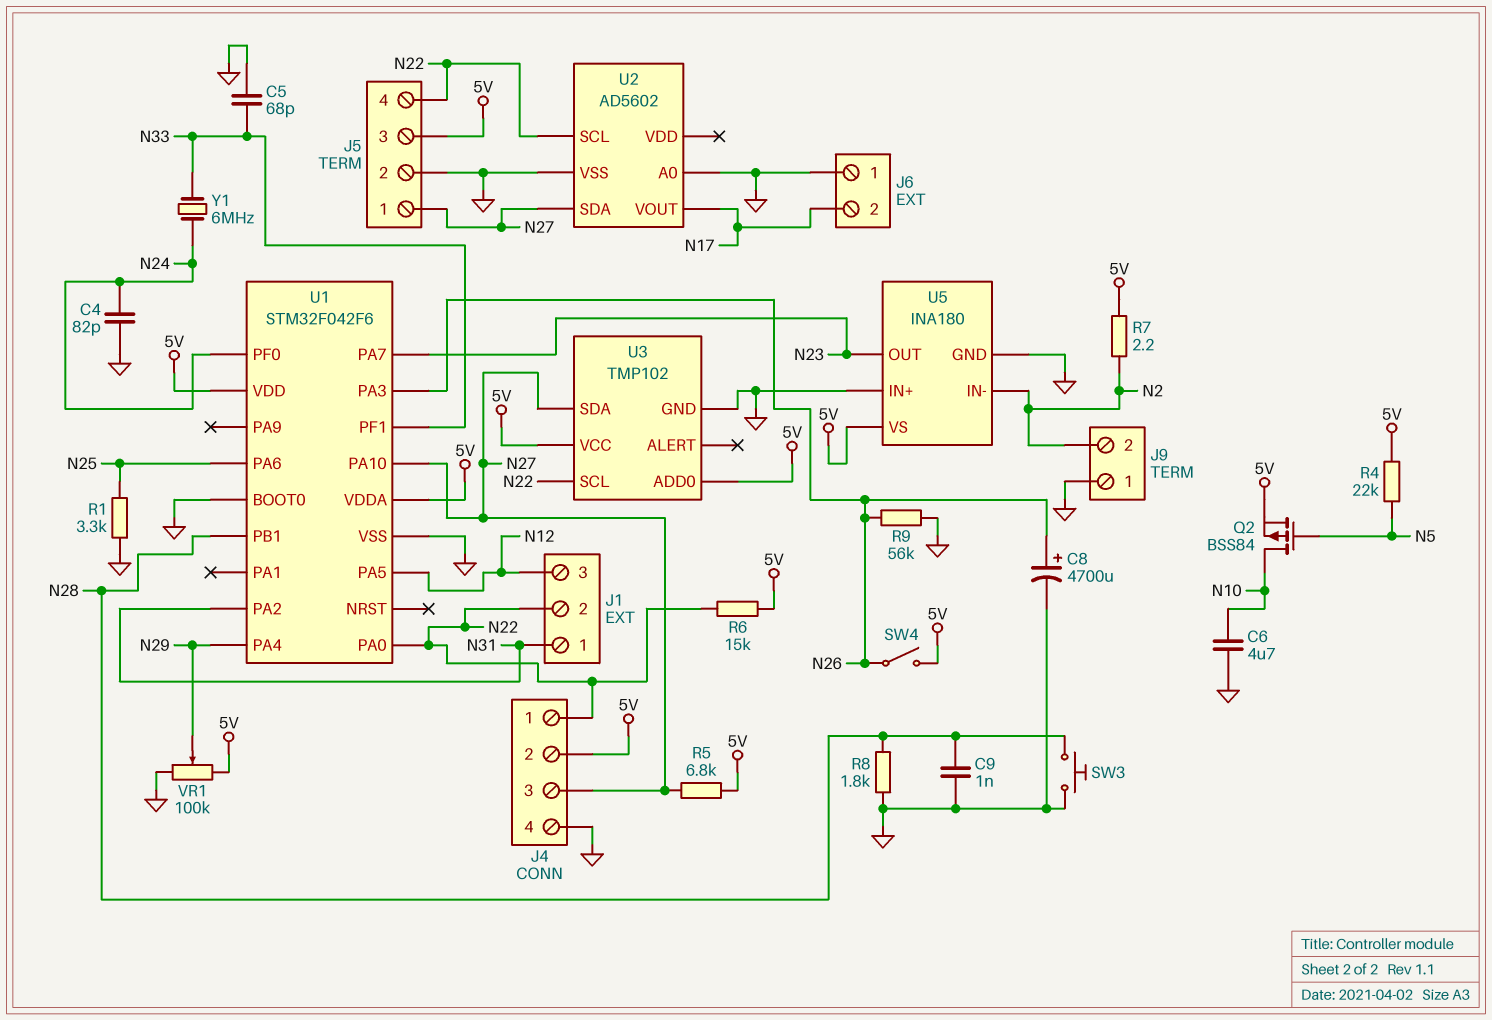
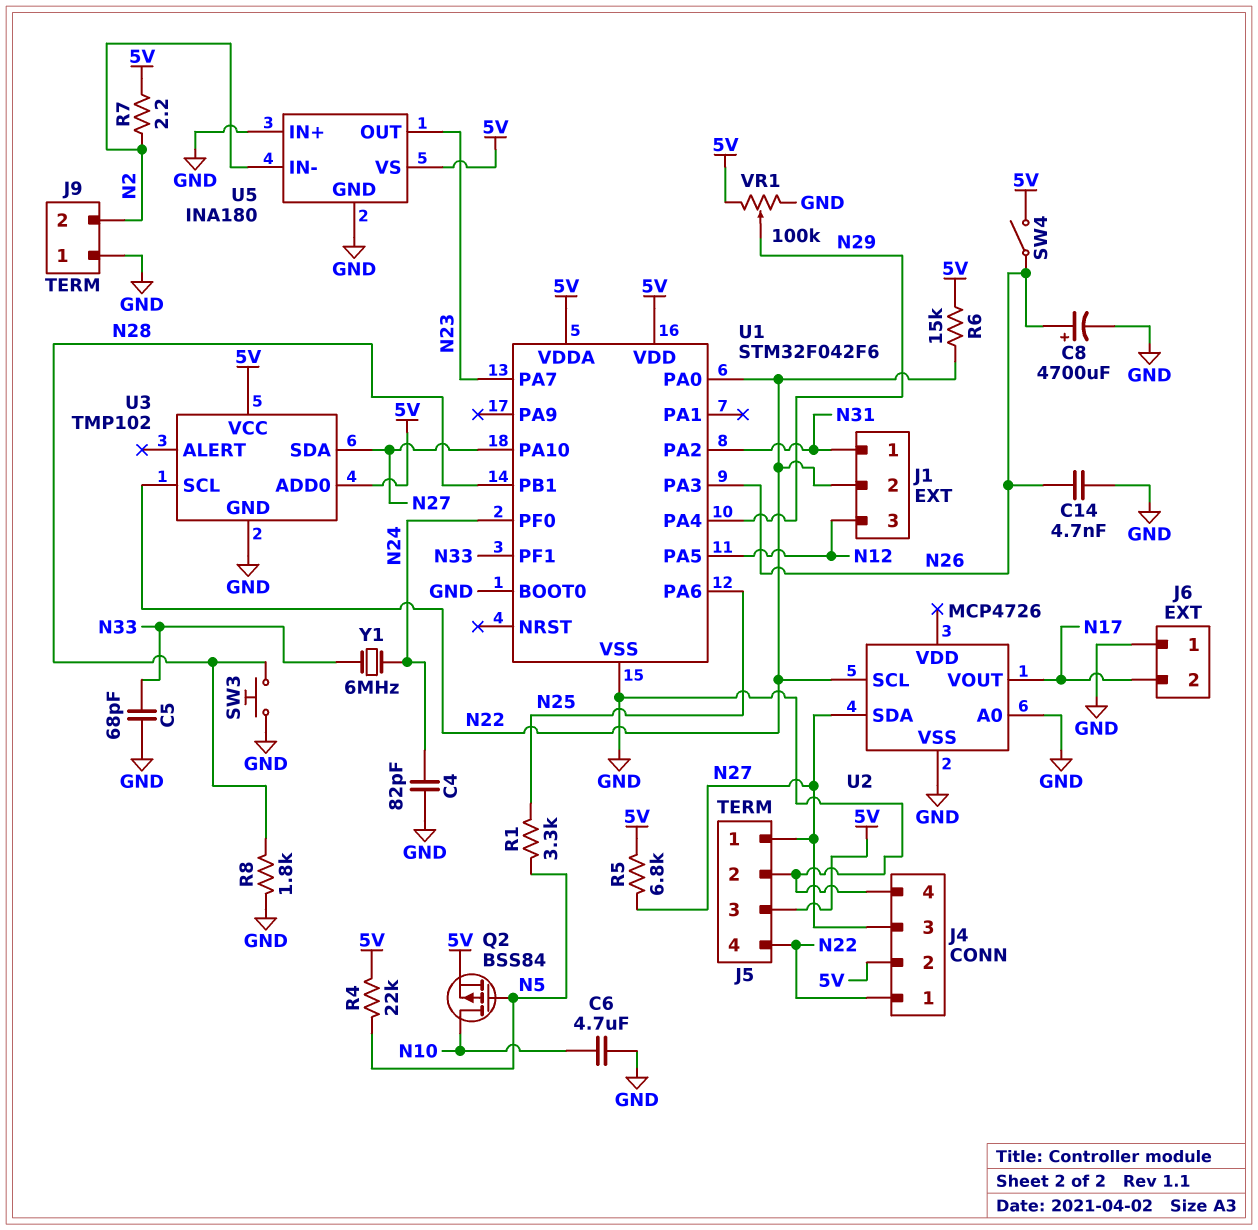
C9: 1nF (GND, N28) -> none
C14: none -> 4.7nF (GND, N26)
R1: 3.3k (GND, N25) -> 3.3k (N5, N25)
R9: 56k (GND, N26) -> none
U2: AD5602 -> MCP4726

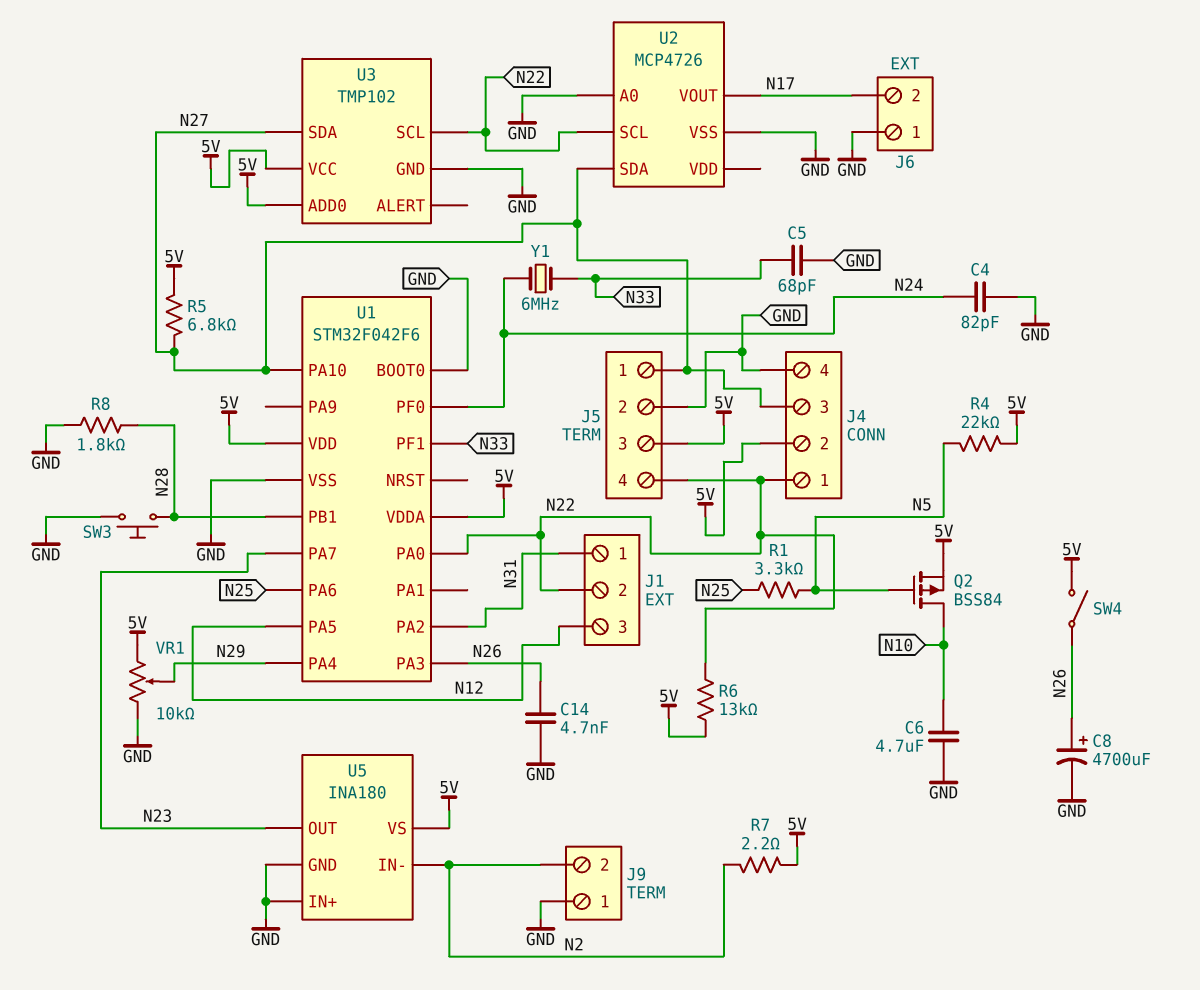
R6: 15k (5V, N22) -> 13k (5V, N22)
VR1: 100k (5V, GND, wiper N29) -> 10k (5V, GND, wiper N29)

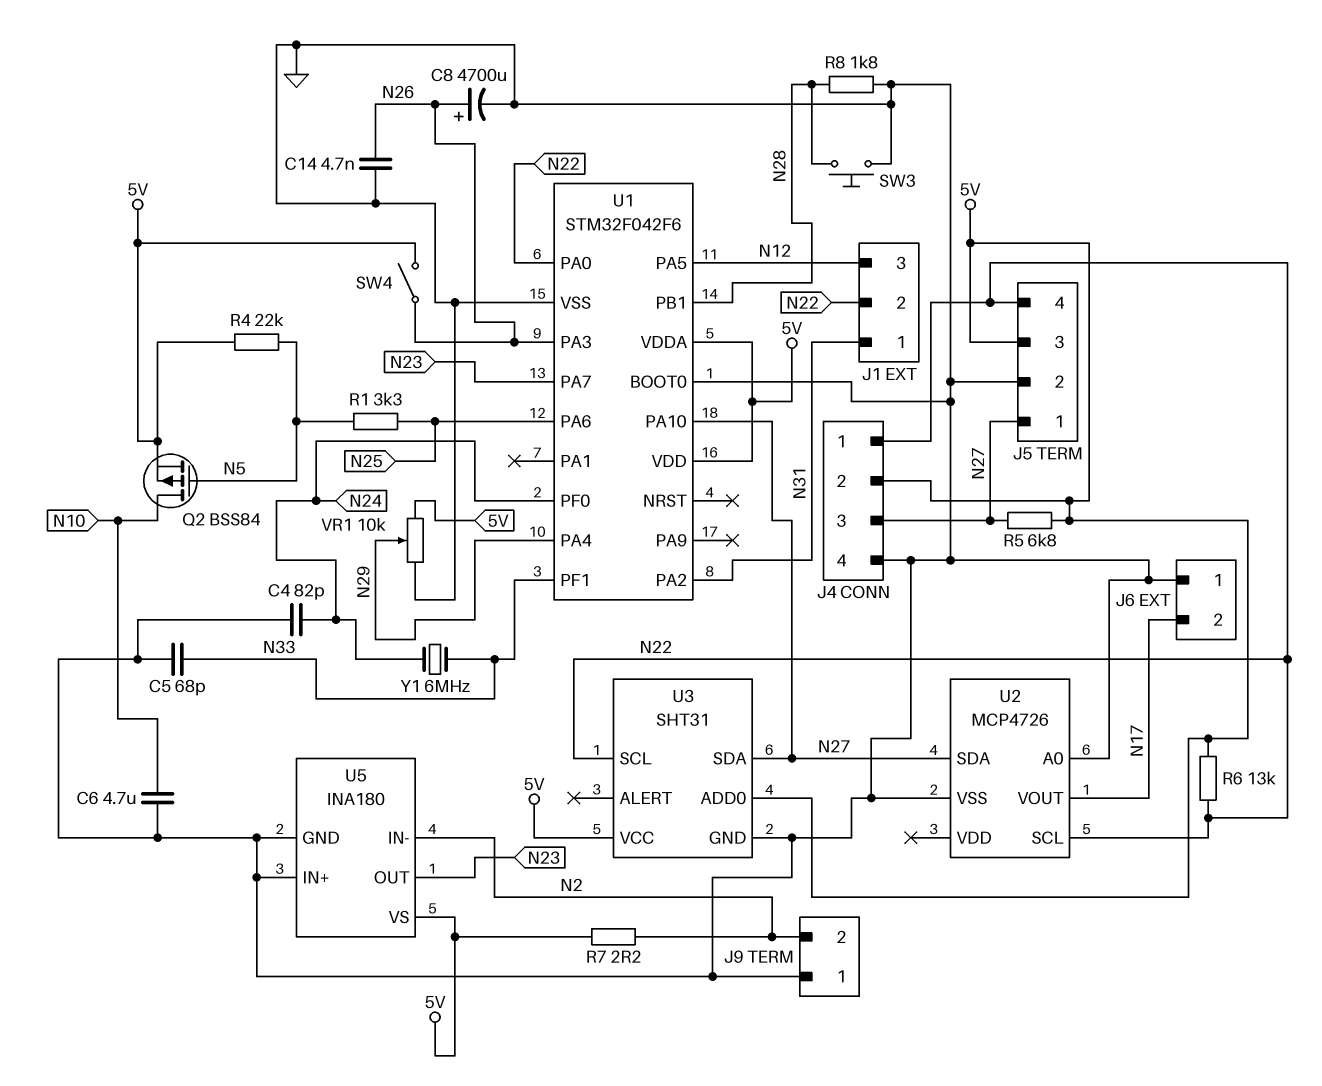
U3: TMP102 -> SHT31

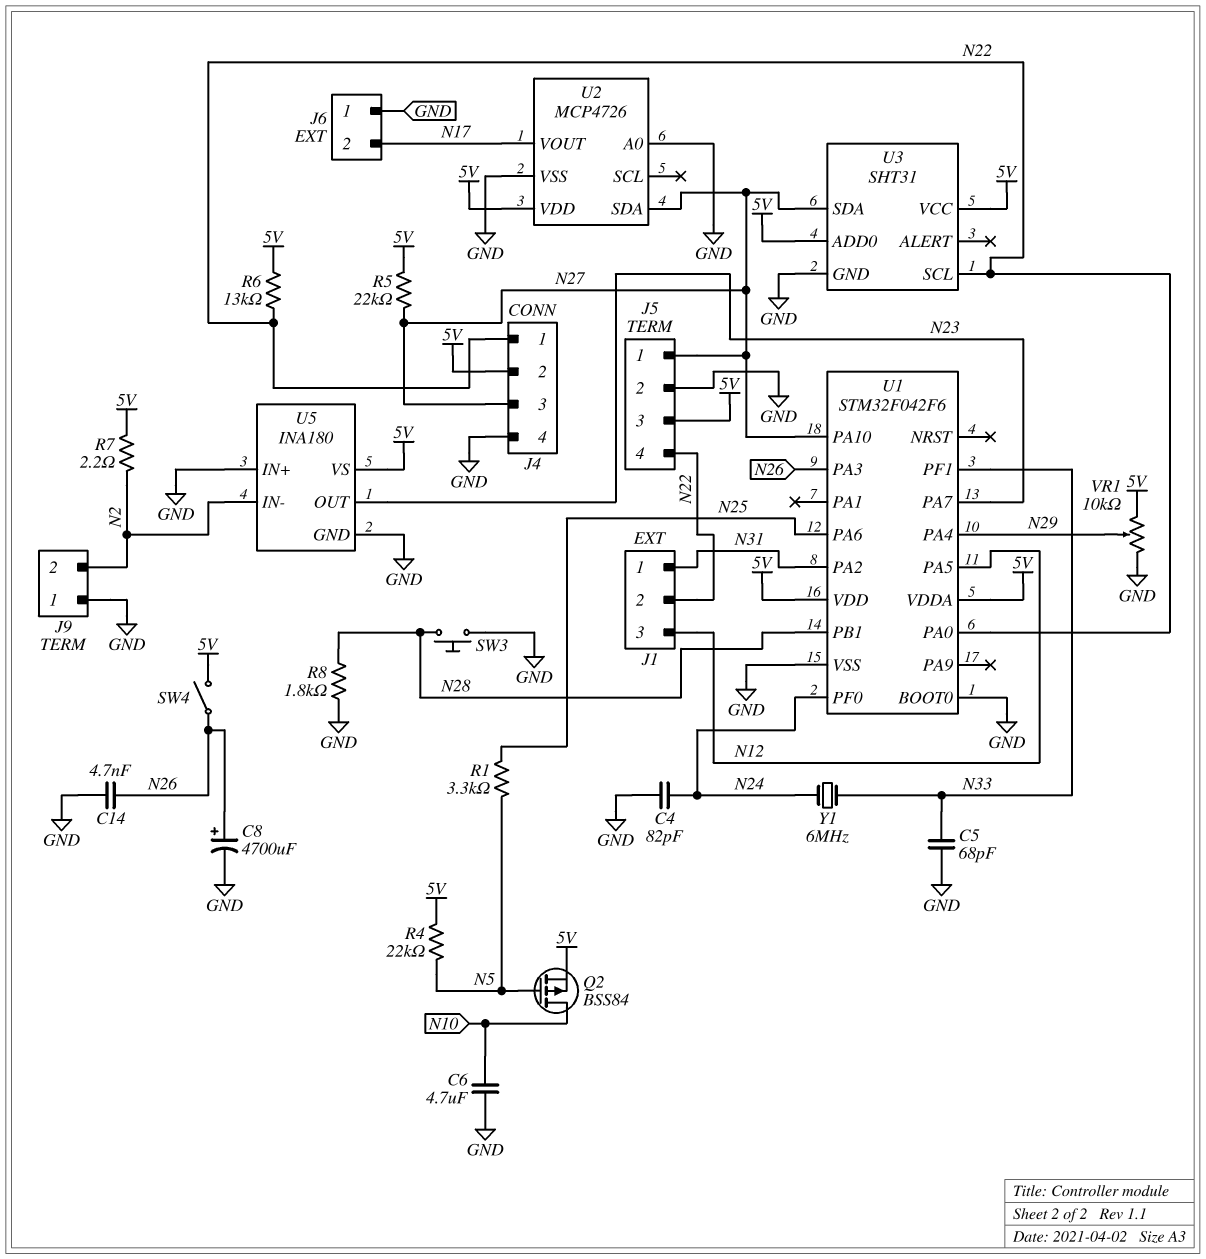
R5: 6.8k (5V, N27) -> 22k (5V, N27)
U2 pin SCL: N22 -> none
U2 pin VDD: none -> 5V

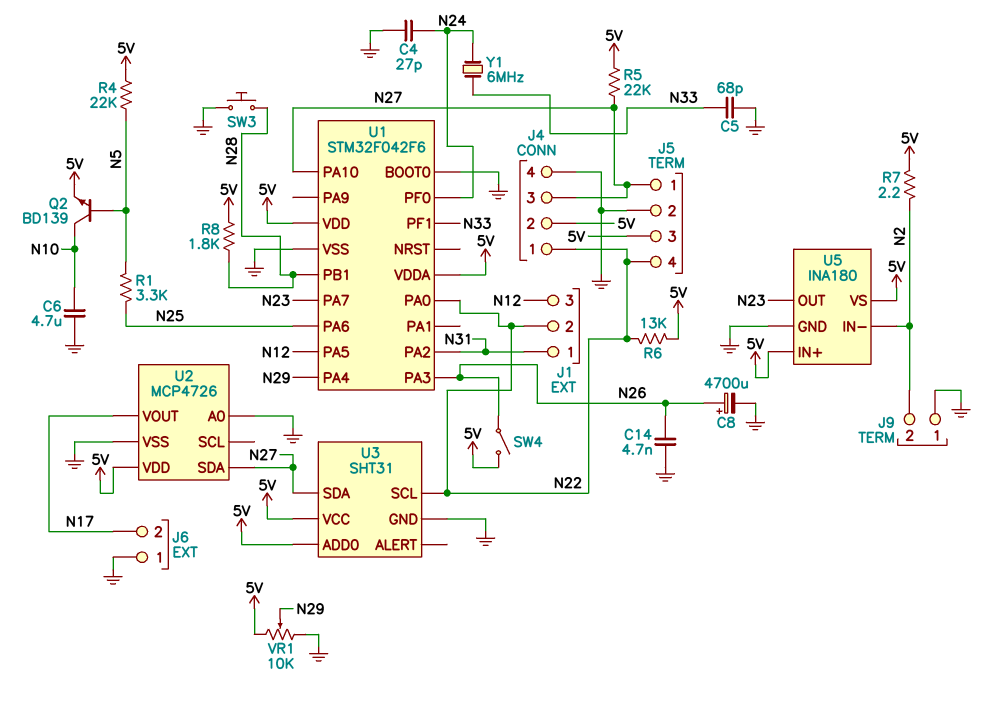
C4: 82pF (GND, N24) -> 27pF (GND, N24)
Q2: PMOS BSS84 (G N5, D N10, S 5V) -> NPN BD139 (B N5, C N10, E 5V)
R8: 1.8k (GND, N28) -> 1.8k (5V, N28)
U5 pin IN+: GND -> 5V

